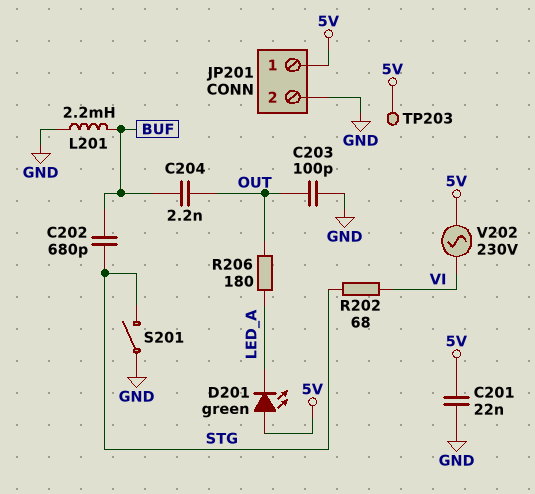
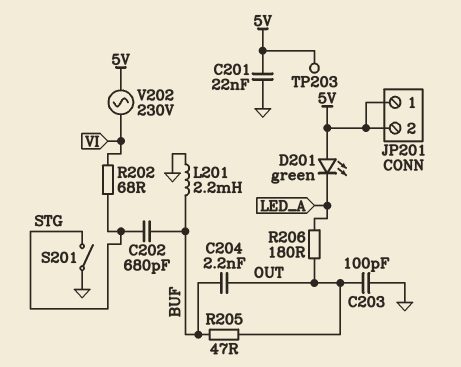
JP201 pin 2: GND -> 5V
R205: none -> 47 (BUF, OUT)

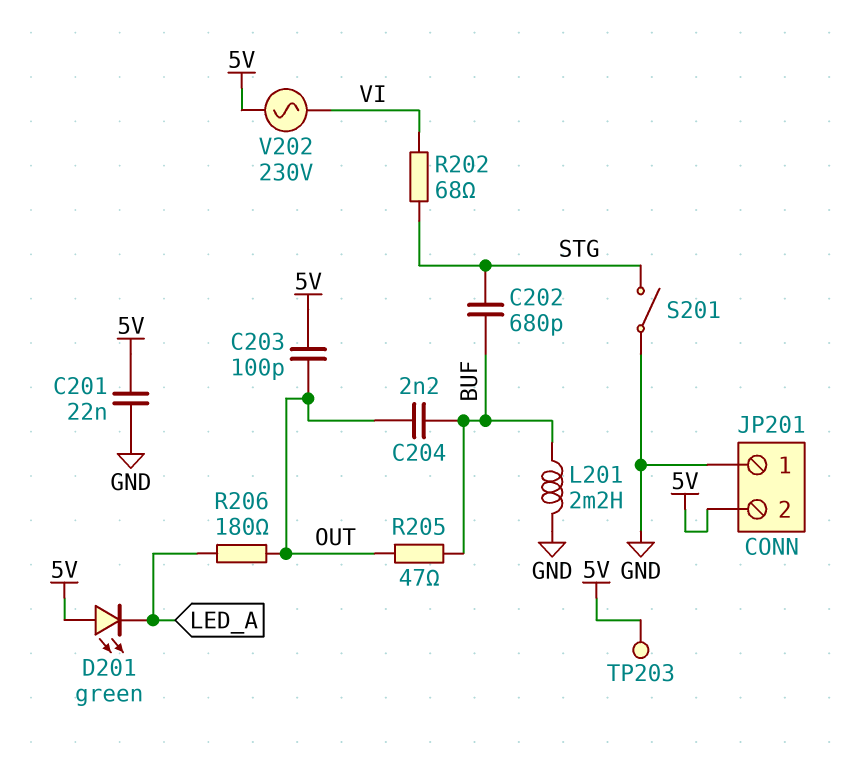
C203: 100pF (GND, OUT) -> 100pF (5V, OUT)
JP201 pin 1: 5V -> GND

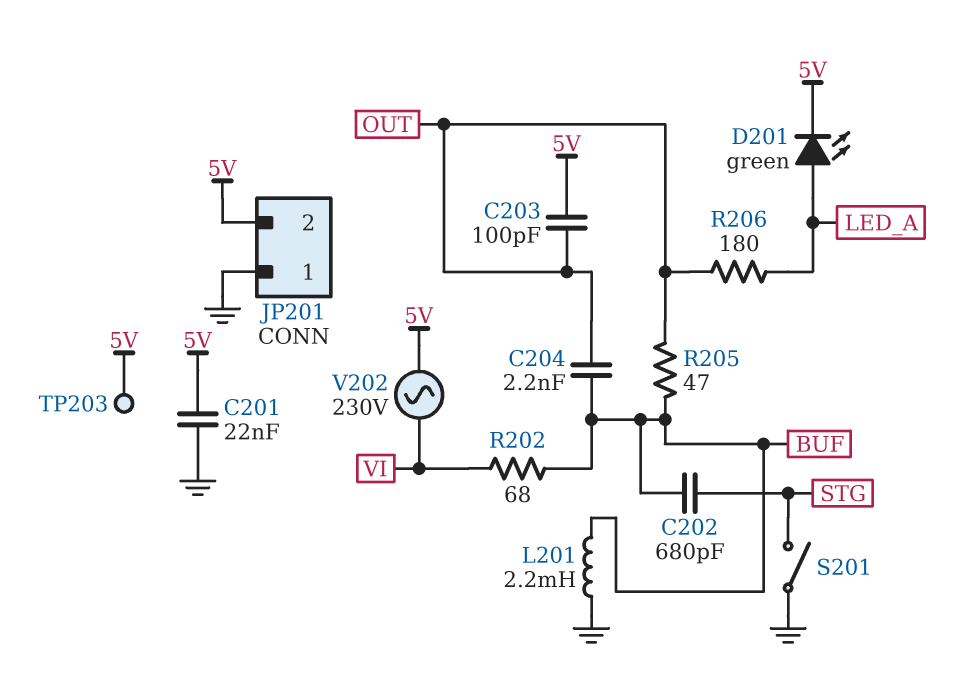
D201: LED green (A 5V, K LED_A) -> LED green (A LED_A, K 5V)
R202: 68 (STG, VI) -> 68 (BUF, VI)

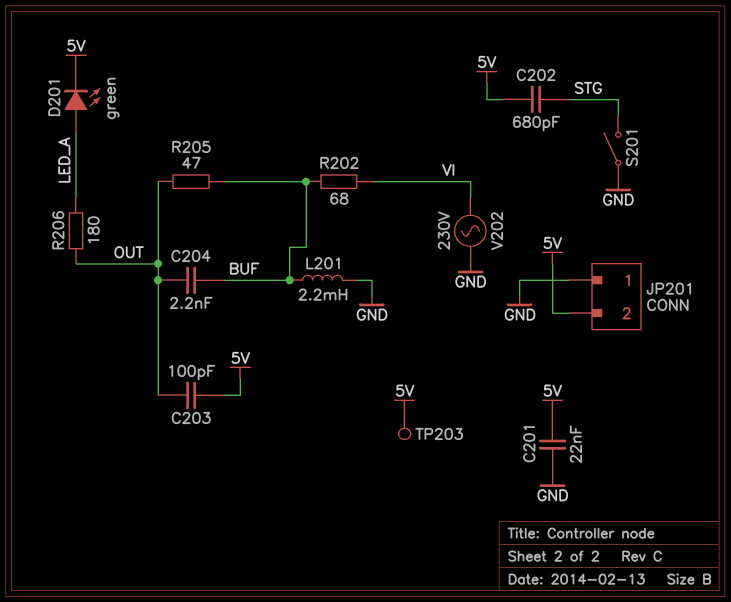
C202: 680pF (BUF, STG) -> 680pF (5V, STG)
V202: AC 230V (5V, VI) -> AC 230V (GND, VI)

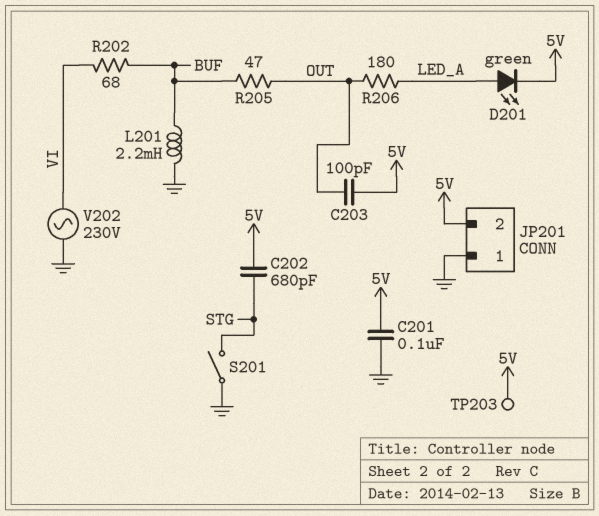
C201: 22nF (5V, GND) -> 100nF (5V, GND)
C204: 2.2nF (BUF, OUT) -> none

